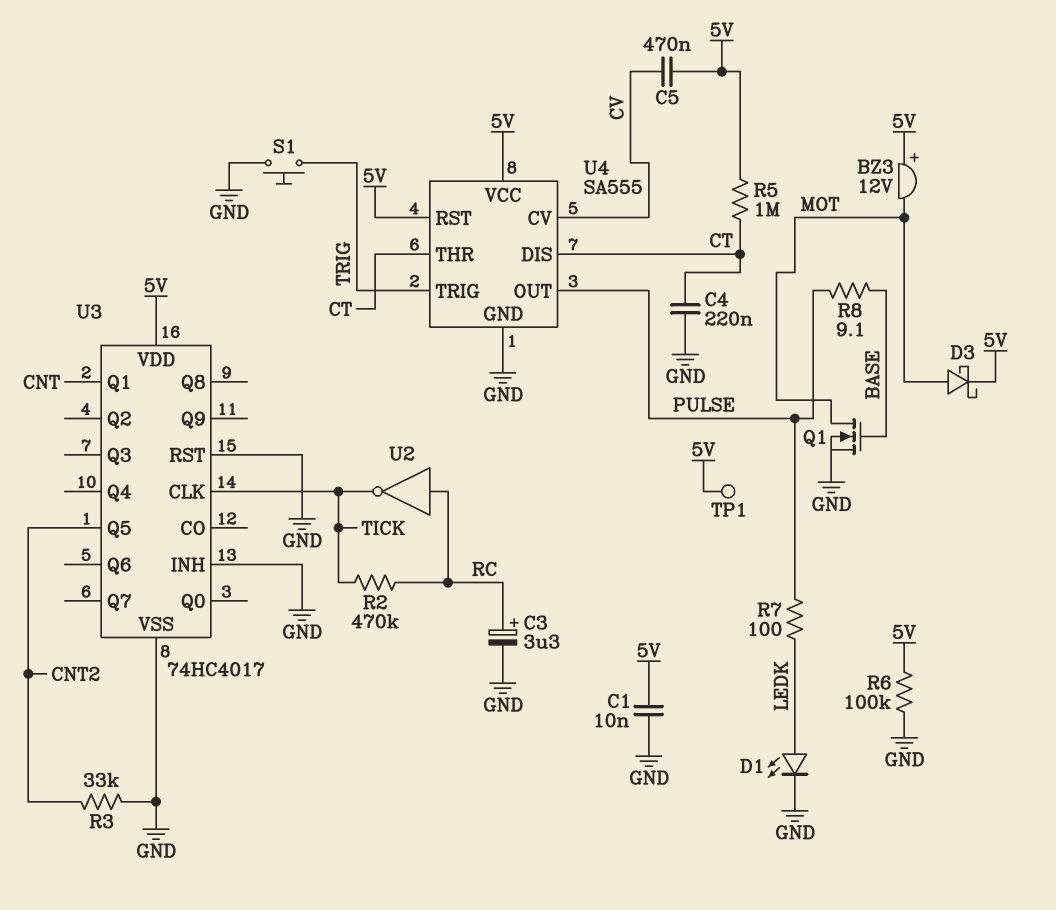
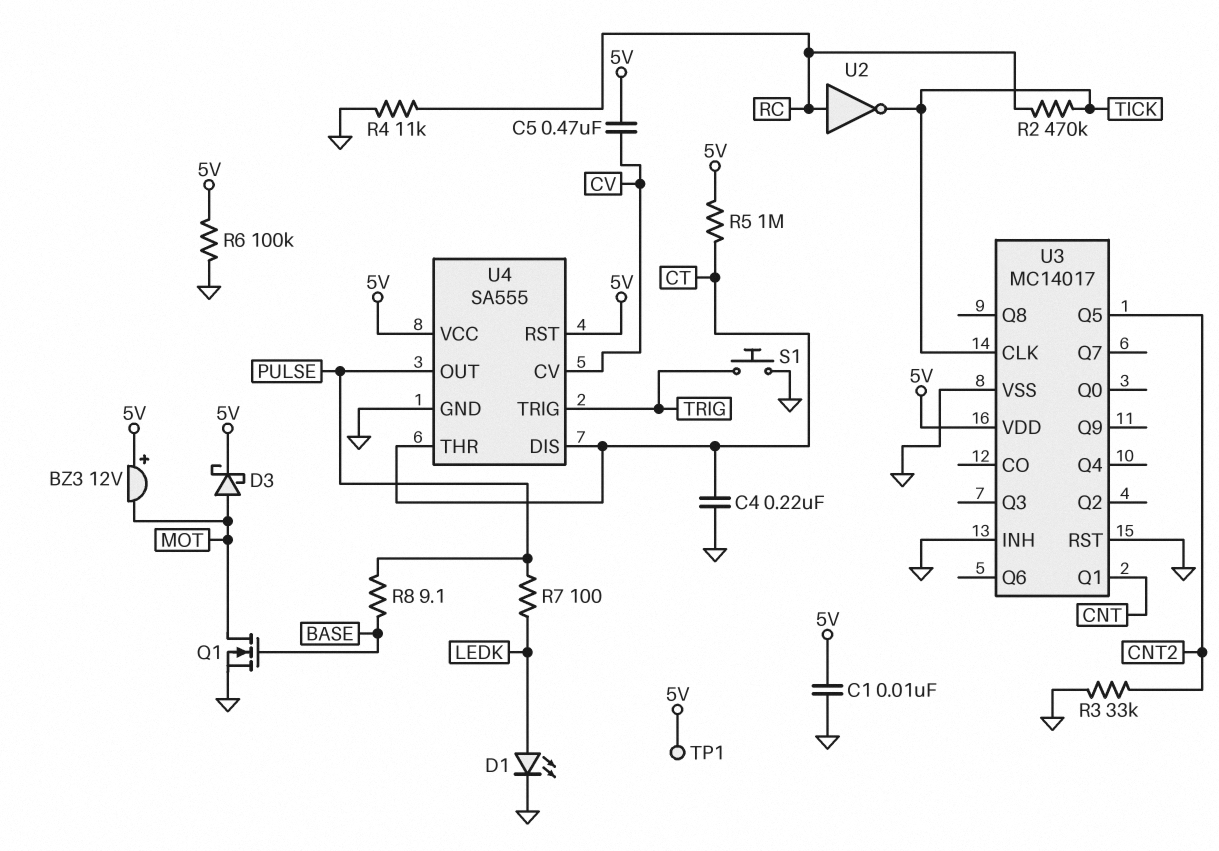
C3: 3.3uF (plus RC, minus GND) -> none
R4: none -> 11k (GND, RC)
U3: 74HC4017 -> MC14017

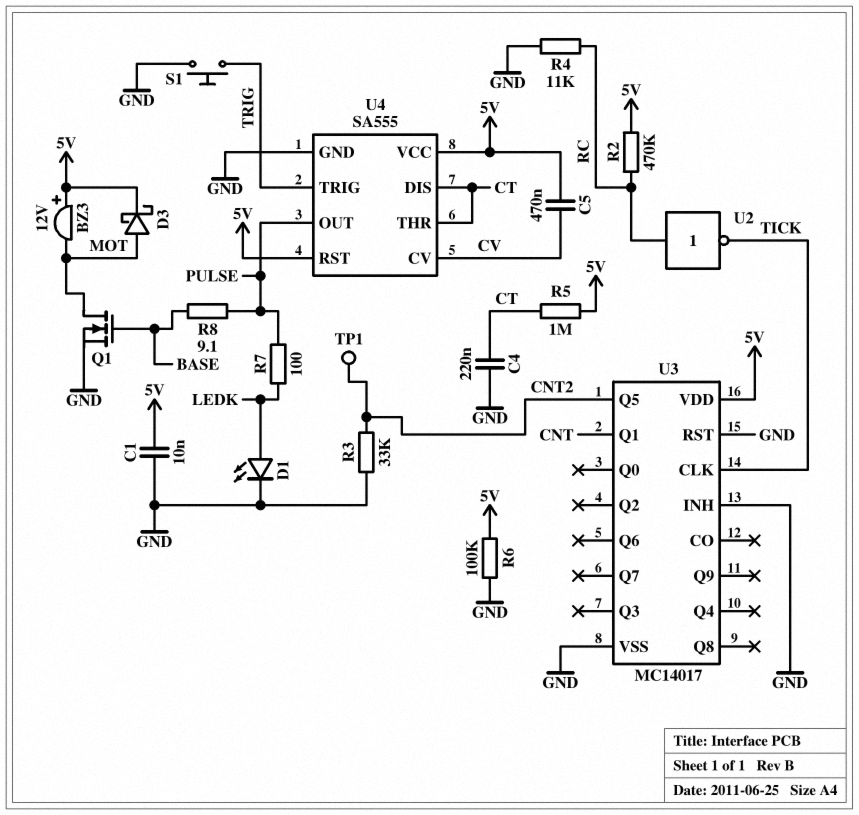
R2: 470k (RC, TICK) -> 470k (5V, RC)
TP1: test point (5V) -> test point (CNT2)

